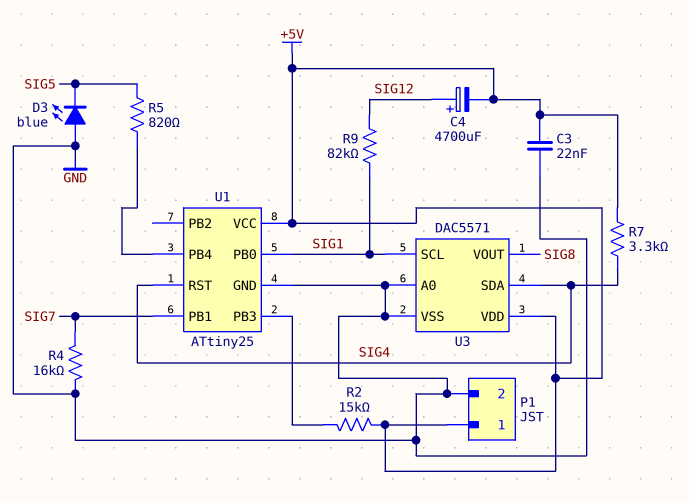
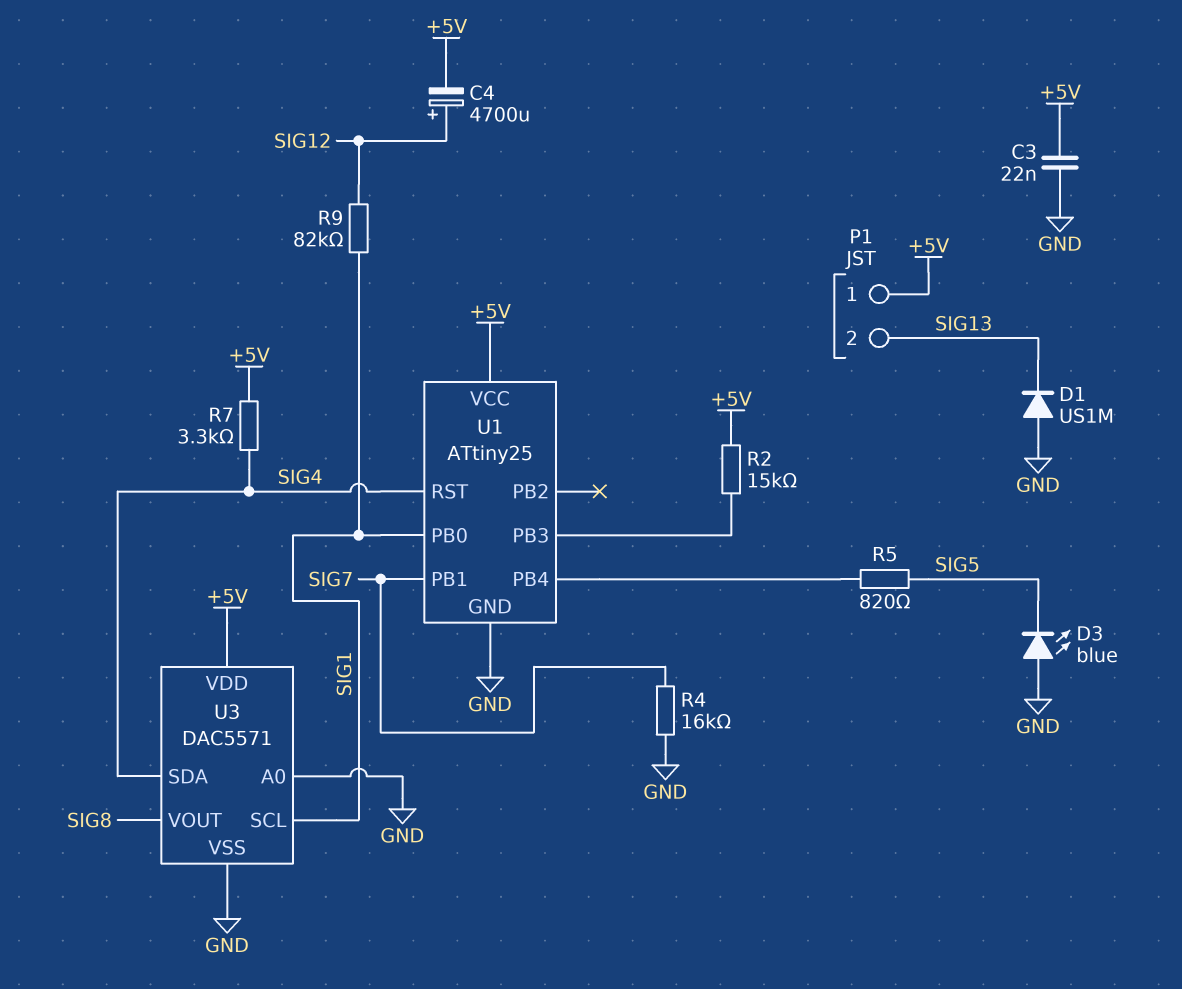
D1: none -> diode US1M (A GND, K SIG13)
P1 pin 2: GND -> SIG13

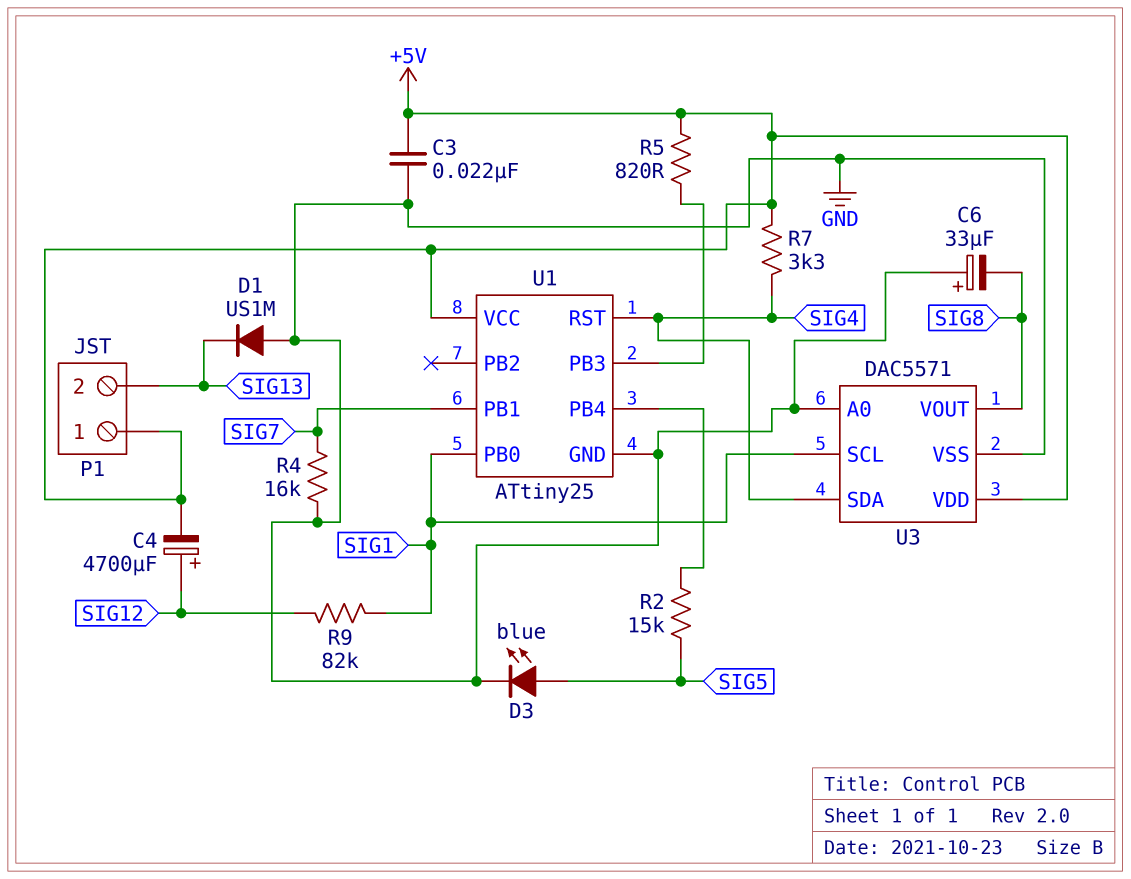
C6: none -> 33uF (plus GND, minus SIG8)
D3: LED blue (A GND, K SIG5) -> LED blue (A SIG5, K GND)
R2: 15k (+5V, U1/PB3) -> 15k (SIG5, U1/PB4)
R5: 820 (SIG5, U1/PB4) -> 820 (+5V, U1/PB3)

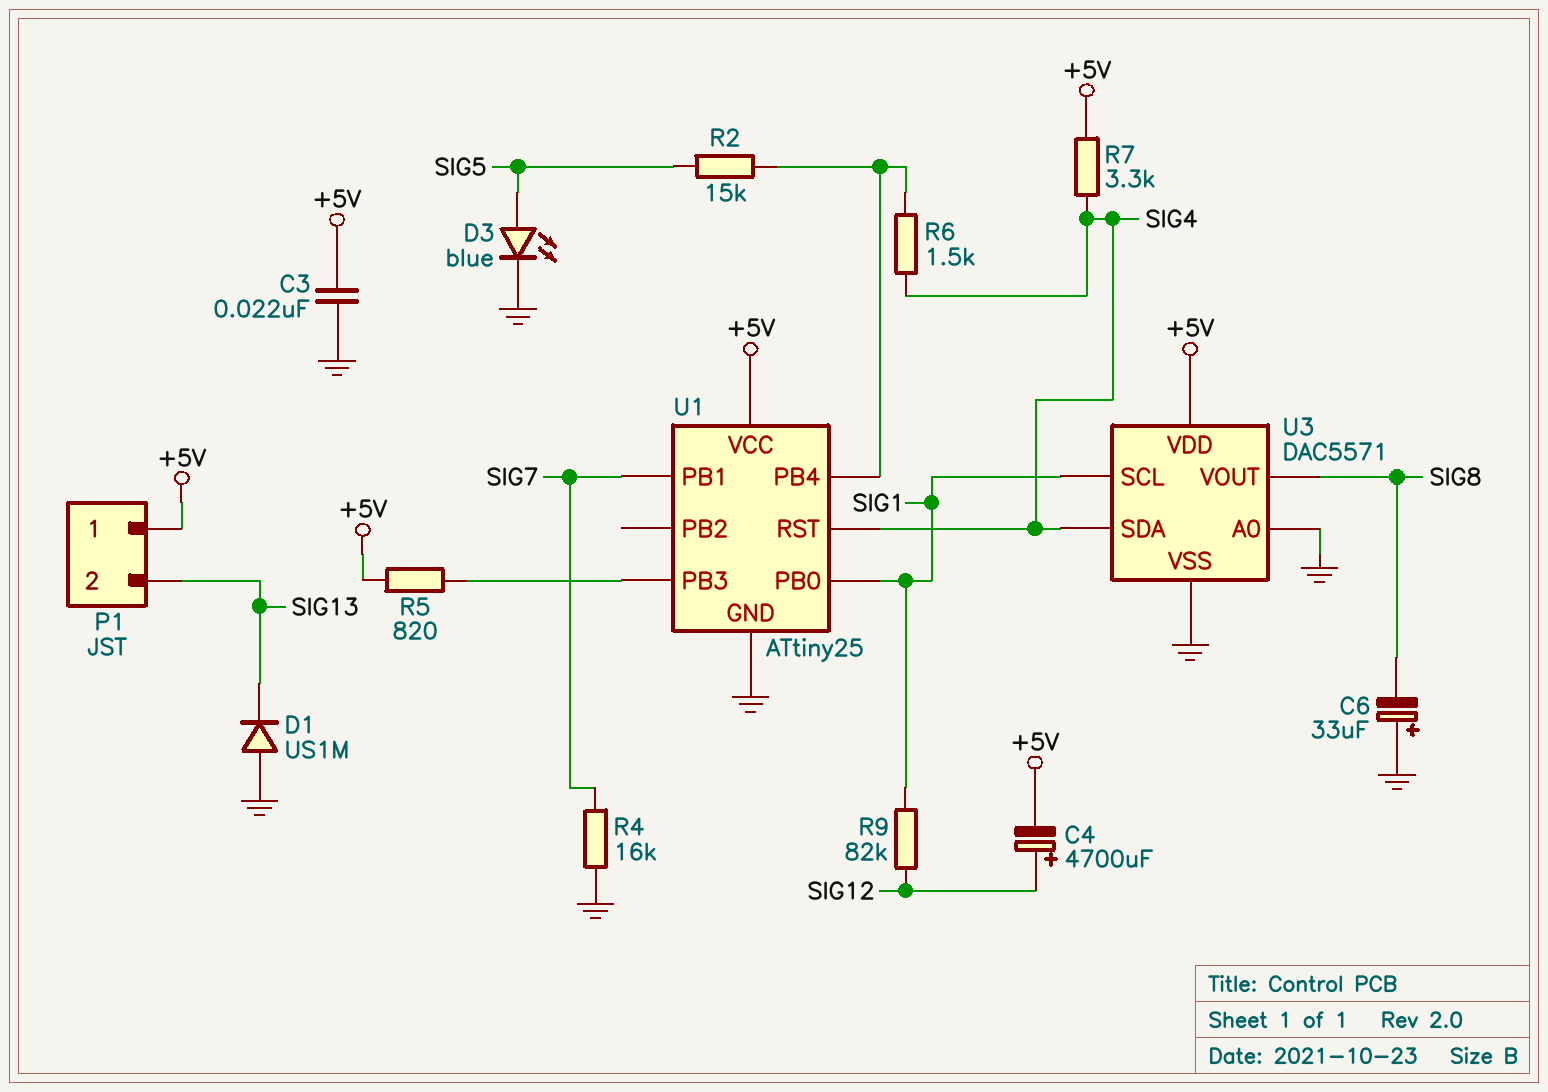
R6: none -> 1.5k (SIG4, U1/PB4)

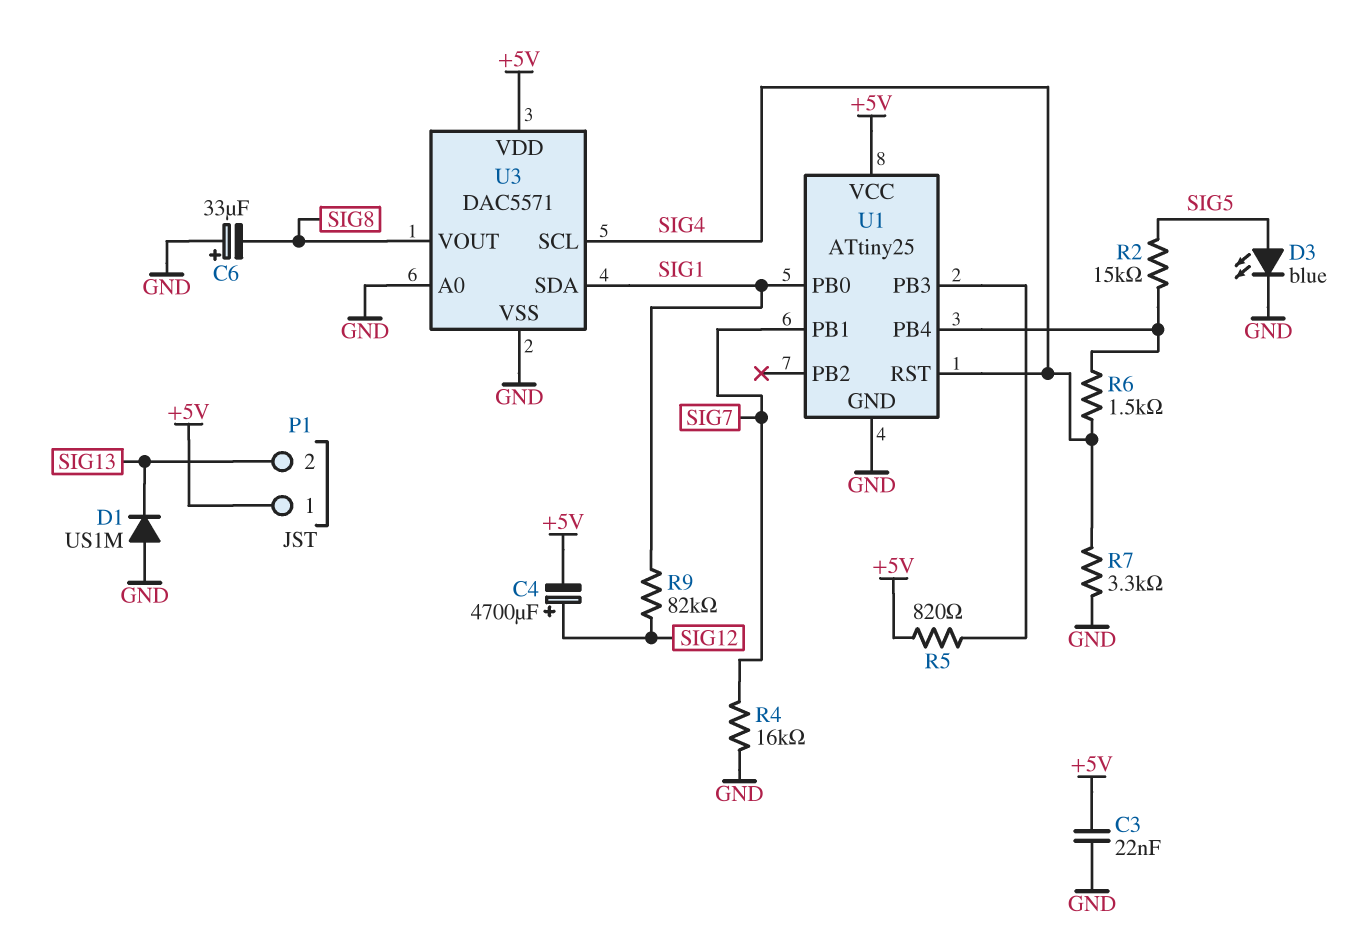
R7: 3.3k (+5V, SIG4) -> 3.3k (GND, SIG4)
U3 pin SCL: SIG1 -> SIG4
U3 pin SDA: SIG4 -> SIG1

